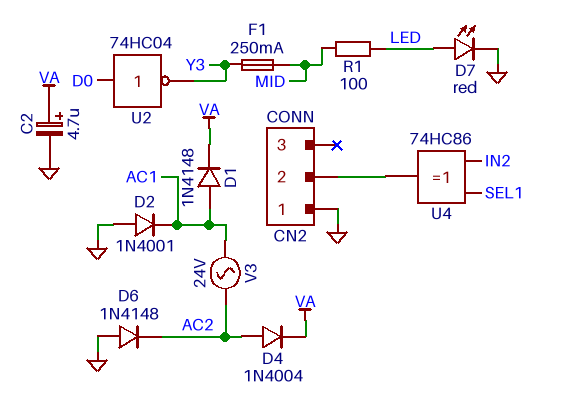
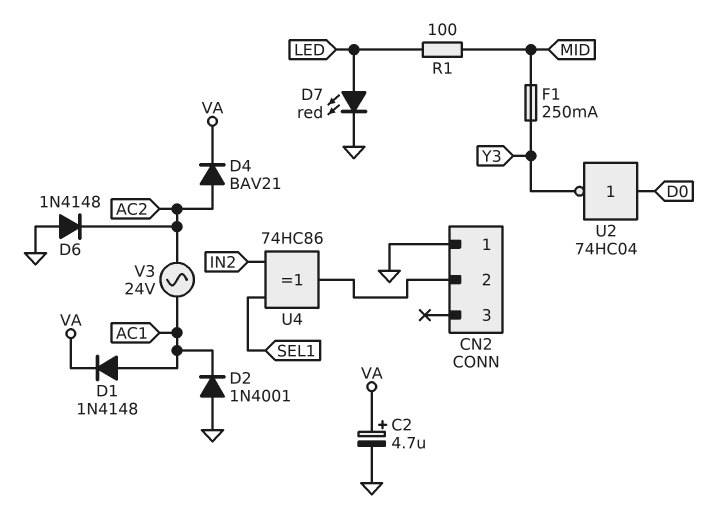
D4: diode 1N4004 (A AC2, K VA) -> diode BAV21 (A AC2, K VA)

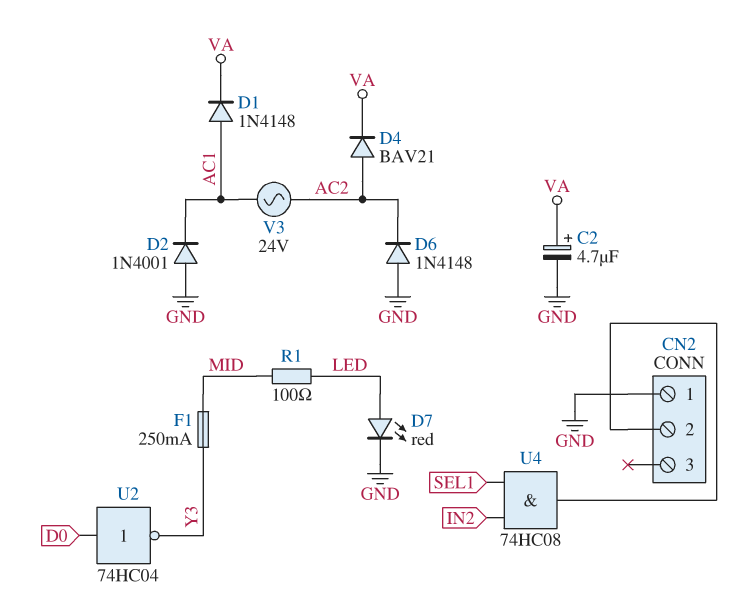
U4: XOR 74HC86 (in IN2, in SEL1, out CN2/2) -> AND 74HC08 (in IN2, in SEL1, out CN2/2)

